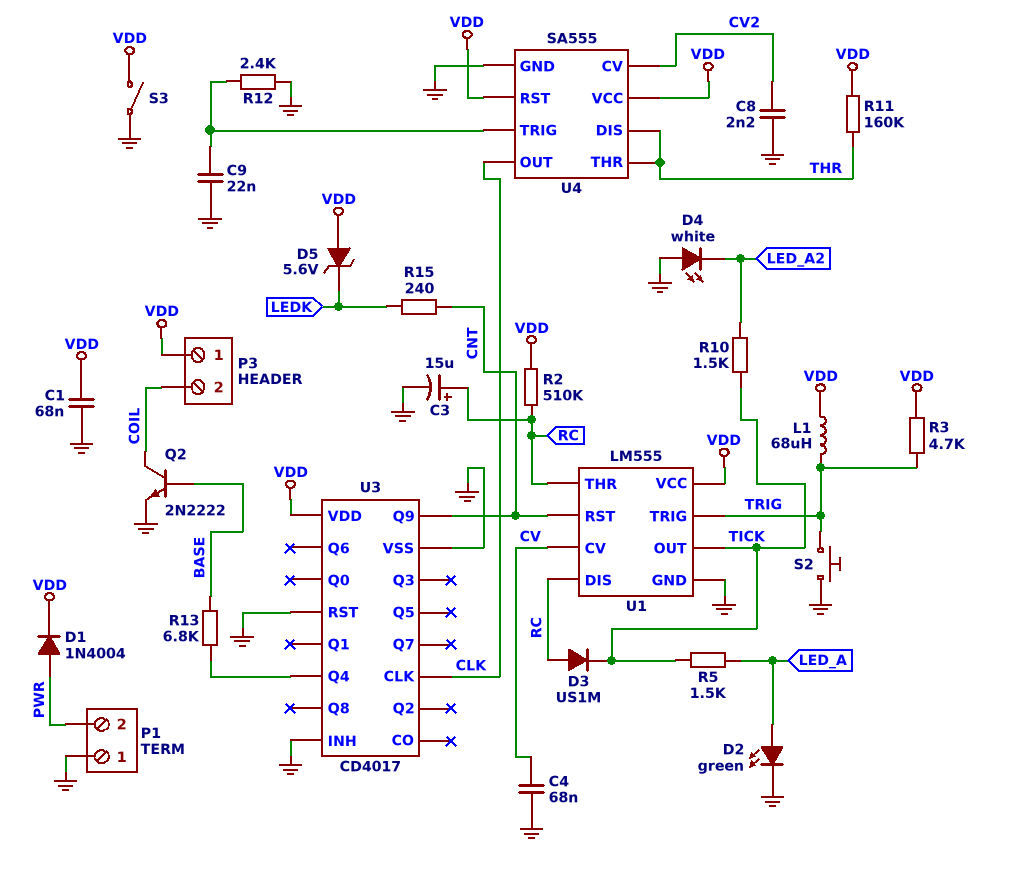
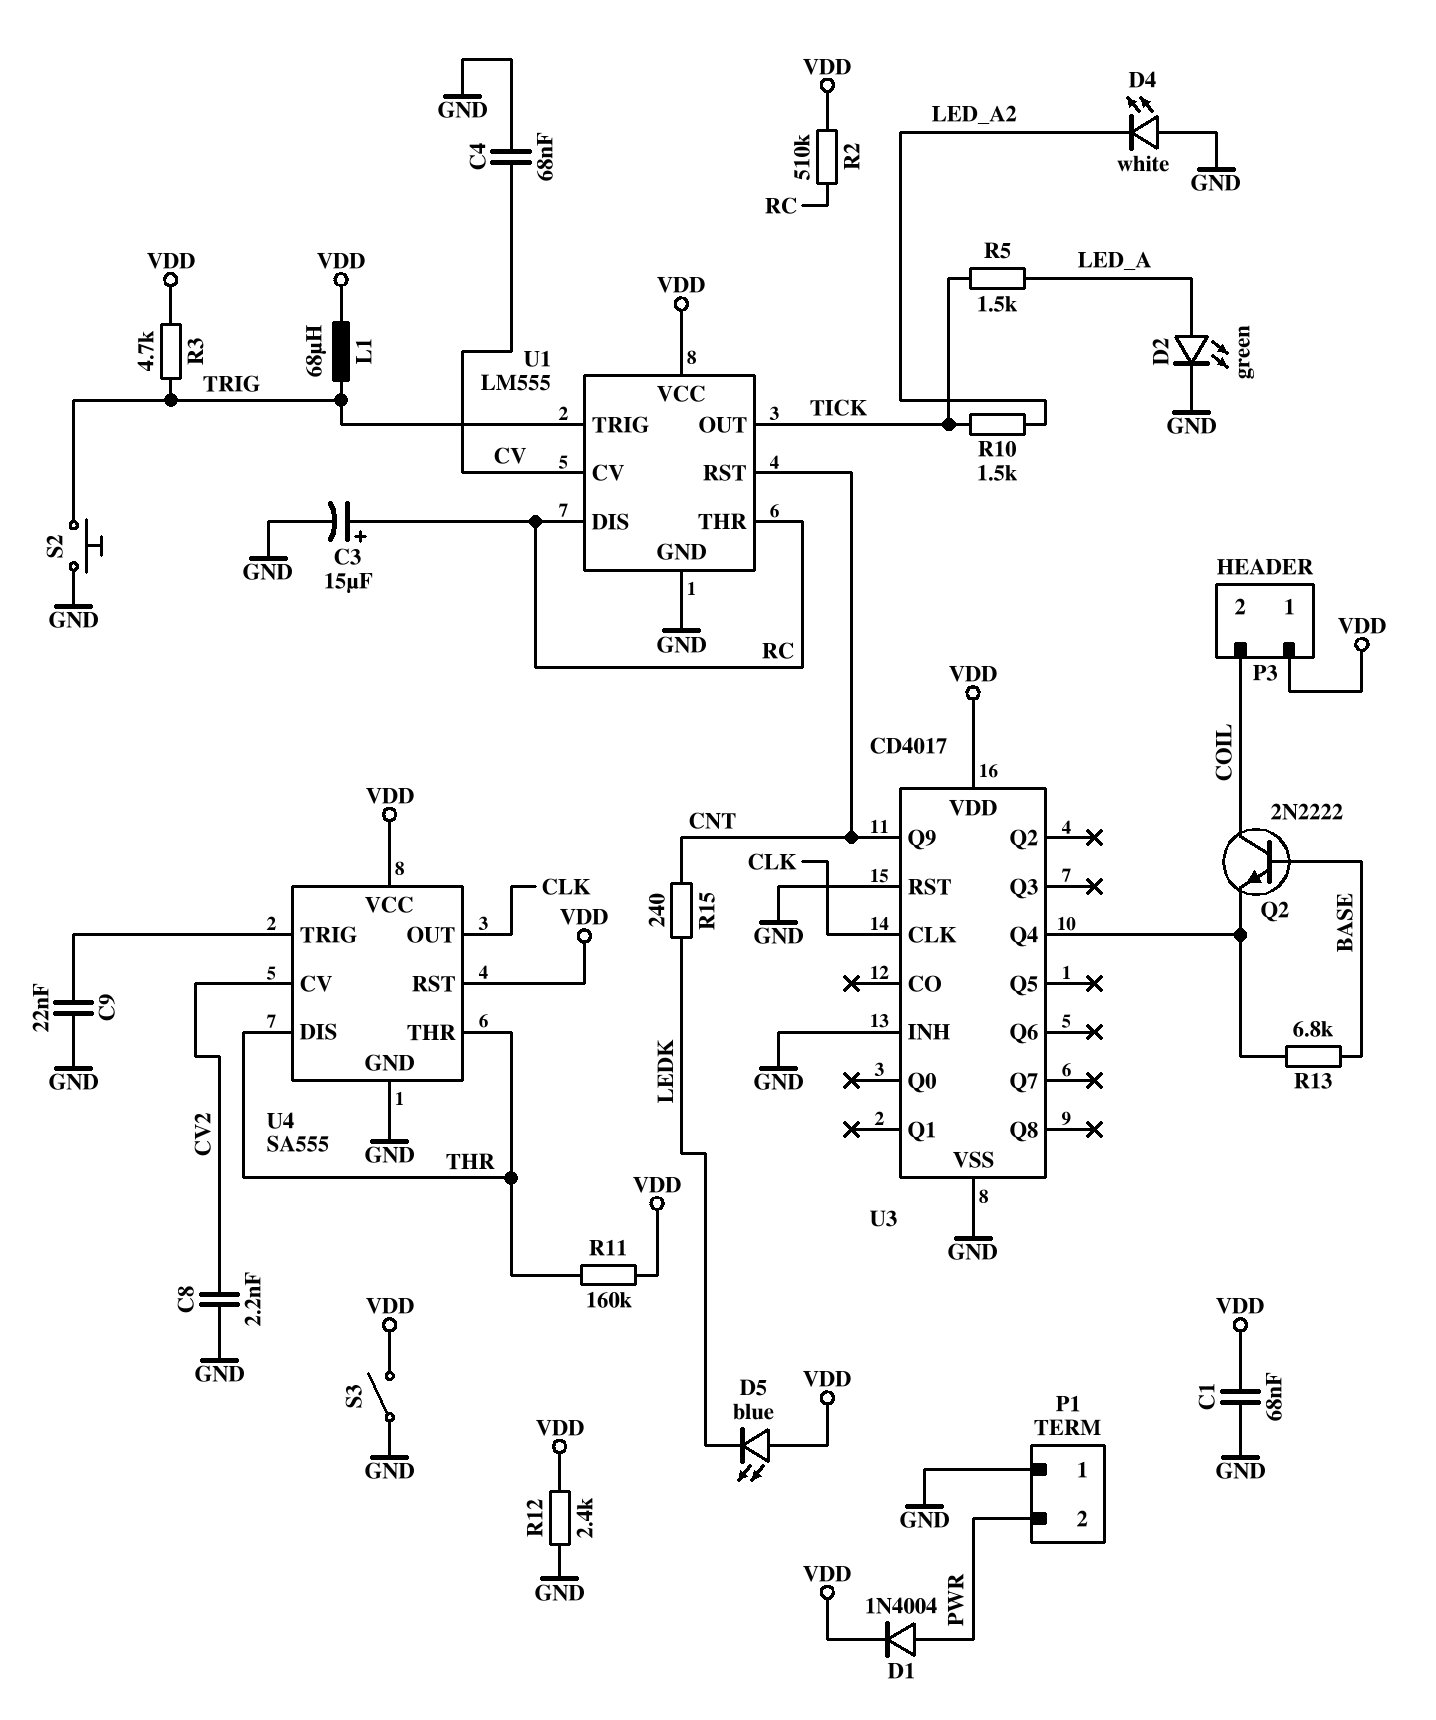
D3: diode US1M (A RC, K TICK) -> none
D5: zener 5.6V (A VDD, K LEDK) -> LED blue (A VDD, K LEDK)
Q2: NPN 2N2222 (B BASE, C COIL, E GND) -> NPN 2N2222 (B BASE, C COIL, E U3/Q4)
R12: 2.4k (GND, U4/TRIG) -> 2.4k (GND, VDD)

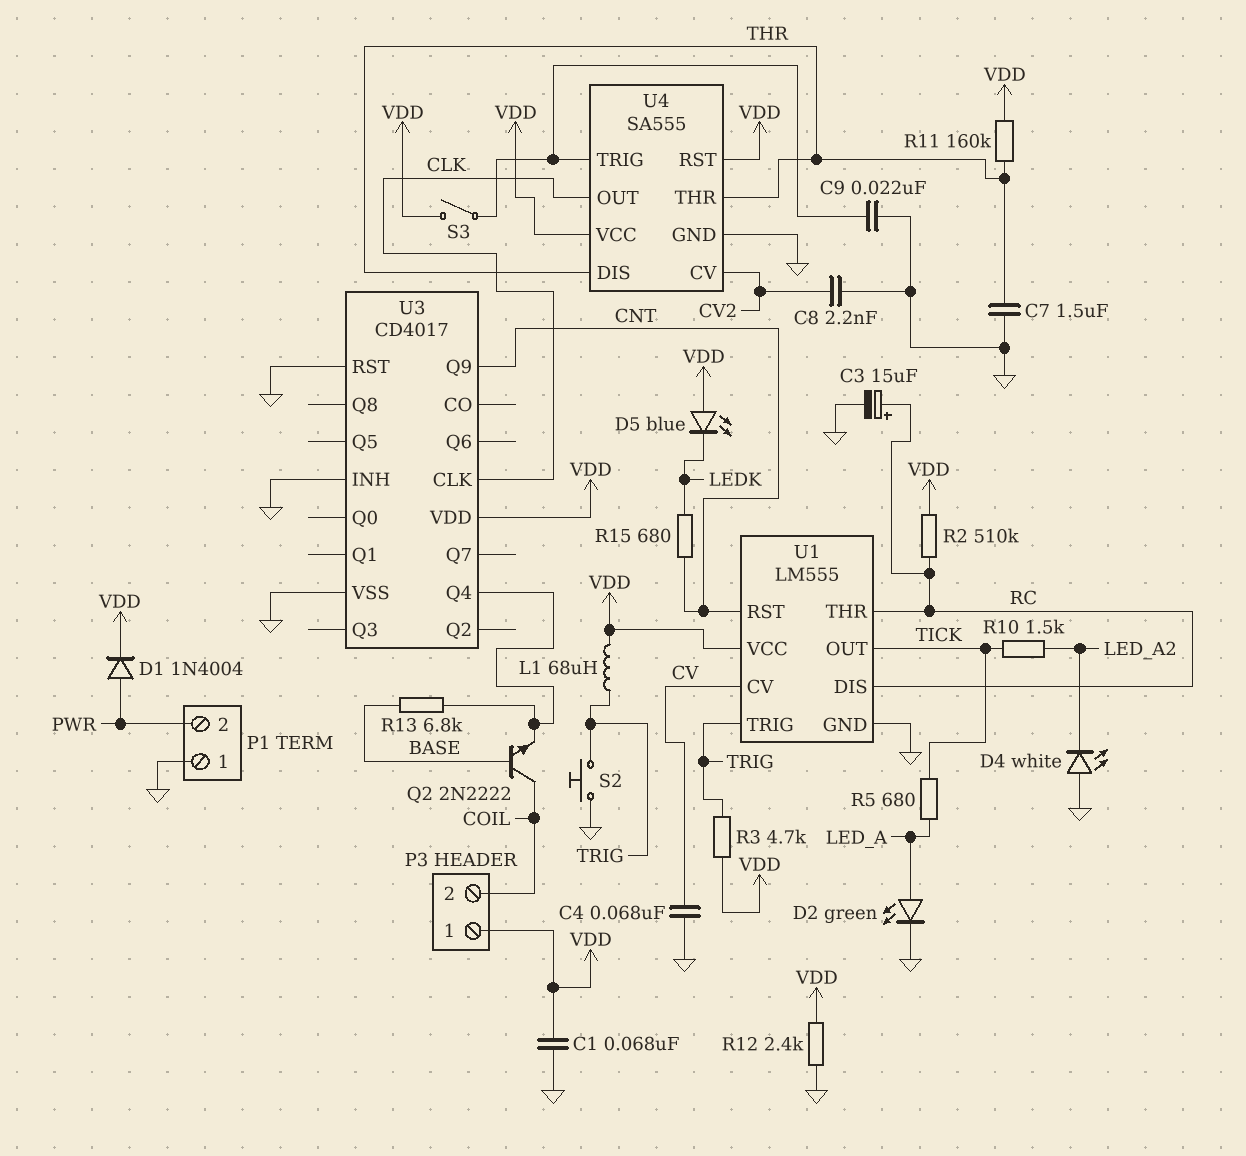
C7: none -> 1.5uF (GND, THR)
R5: 1.5k (LED_A, TICK) -> 680 (LED_A, TICK)
R15: 240 (CNT, LEDK) -> 680 (CNT, LEDK)
S3: switch (GND, VDD) -> switch (U4/TRIG, VDD)

